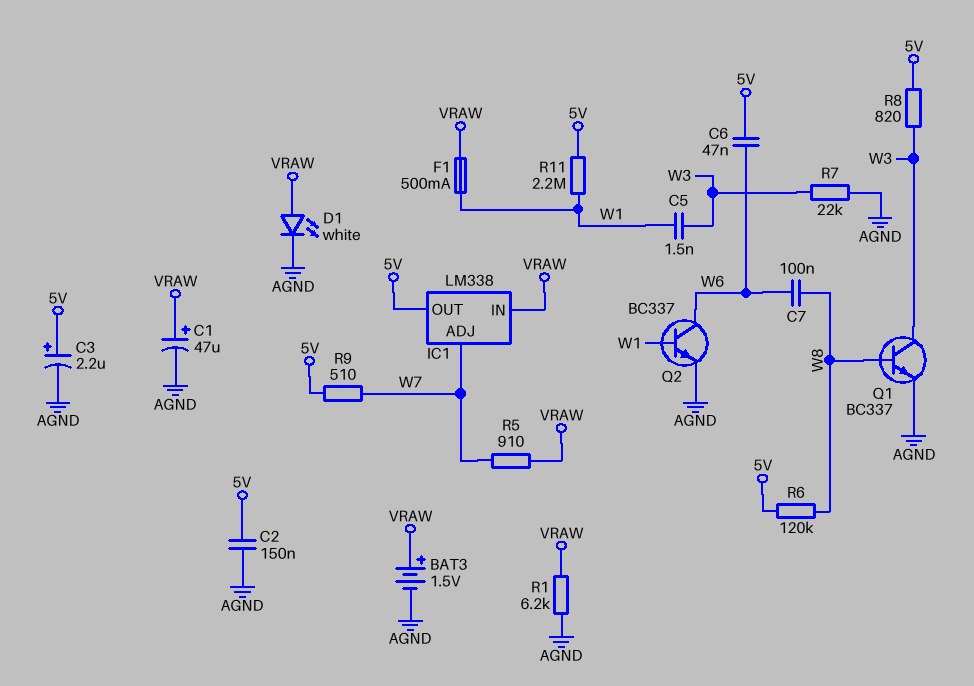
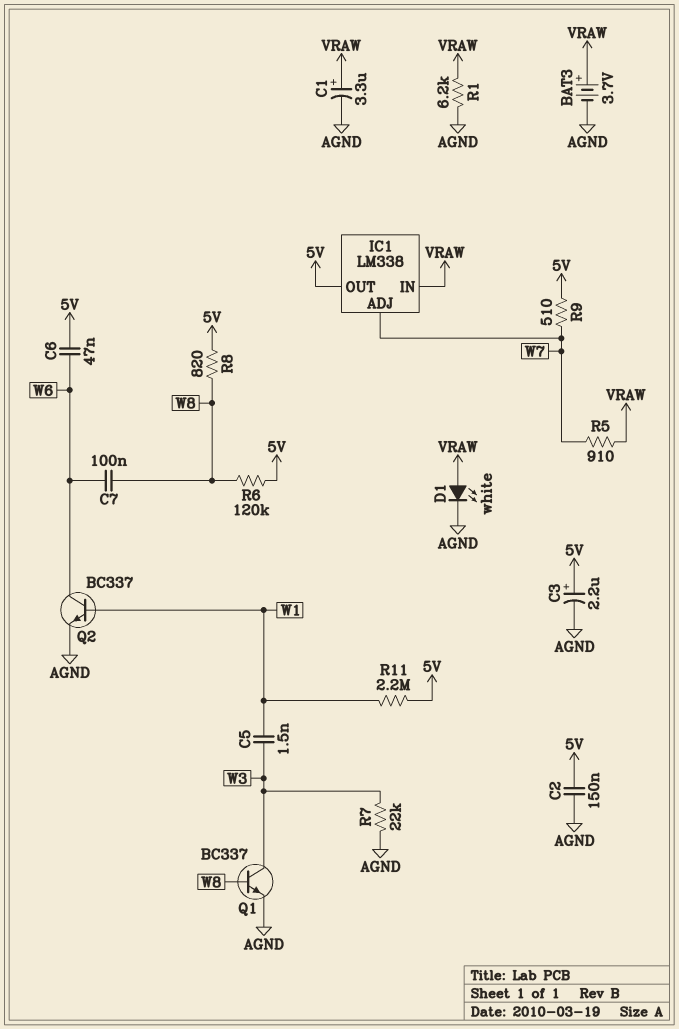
BAT3: 1.5V (plus VRAW, minus AGND) -> 3.7V (plus VRAW, minus AGND)
C1: 47uF (plus VRAW, minus AGND) -> 3.3uF (plus VRAW, minus AGND)
F1: 500mA (VRAW, W1) -> none
R8: 820 (5V, W3) -> 820 (5V, W8)

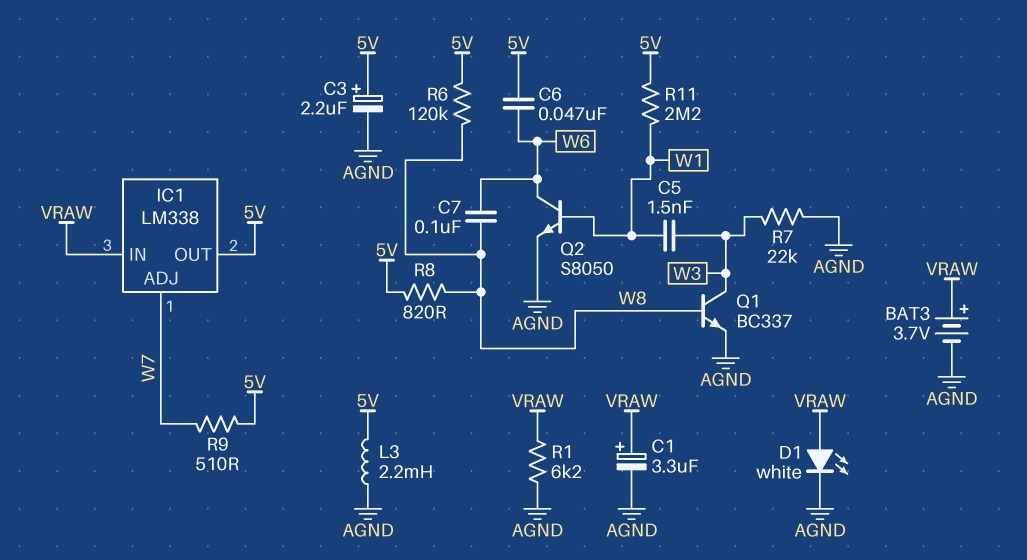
C2: 150nF (5V, AGND) -> none
L3: none -> 2.2mH (5V, AGND)
Q2: NPN BC337 (B W1, C W6, E AGND) -> NPN S8050 (B W1, C W6, E AGND)
R5: 910 (VRAW, W7) -> none

